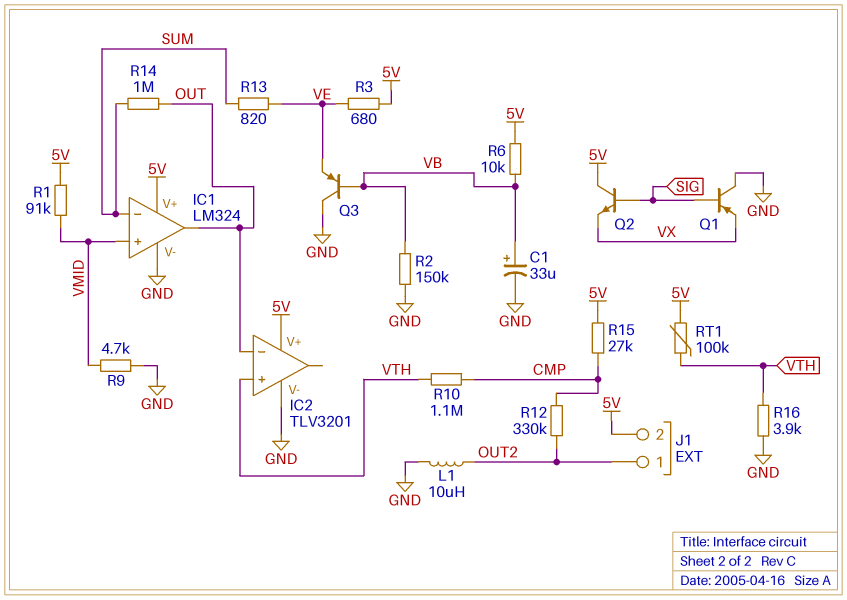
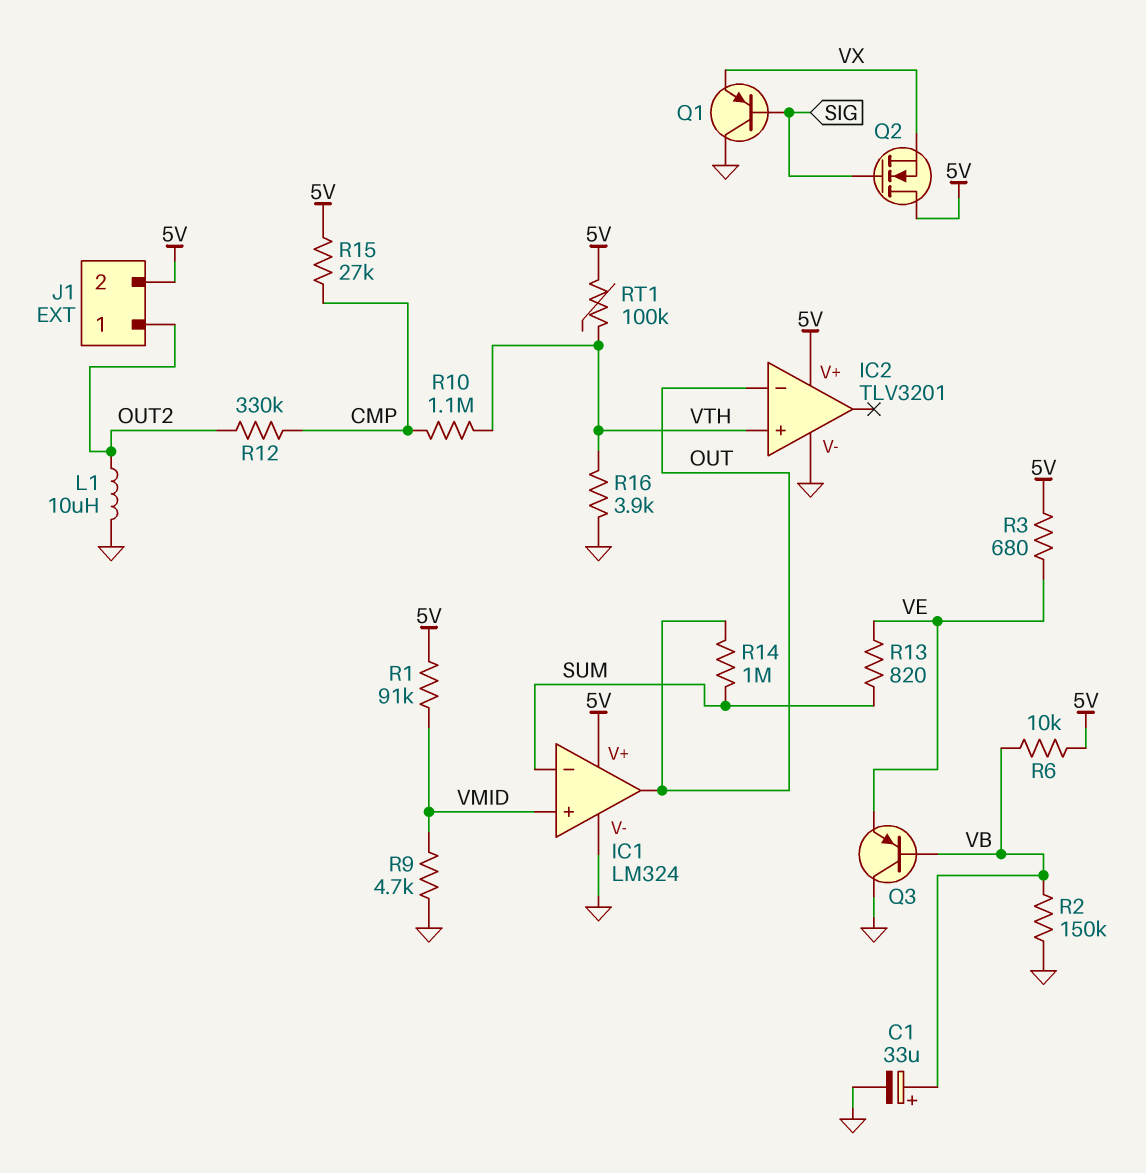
Q2: NPN (B SIG, C 5V, E VX) -> NMOS (G SIG, D 5V, S VX)

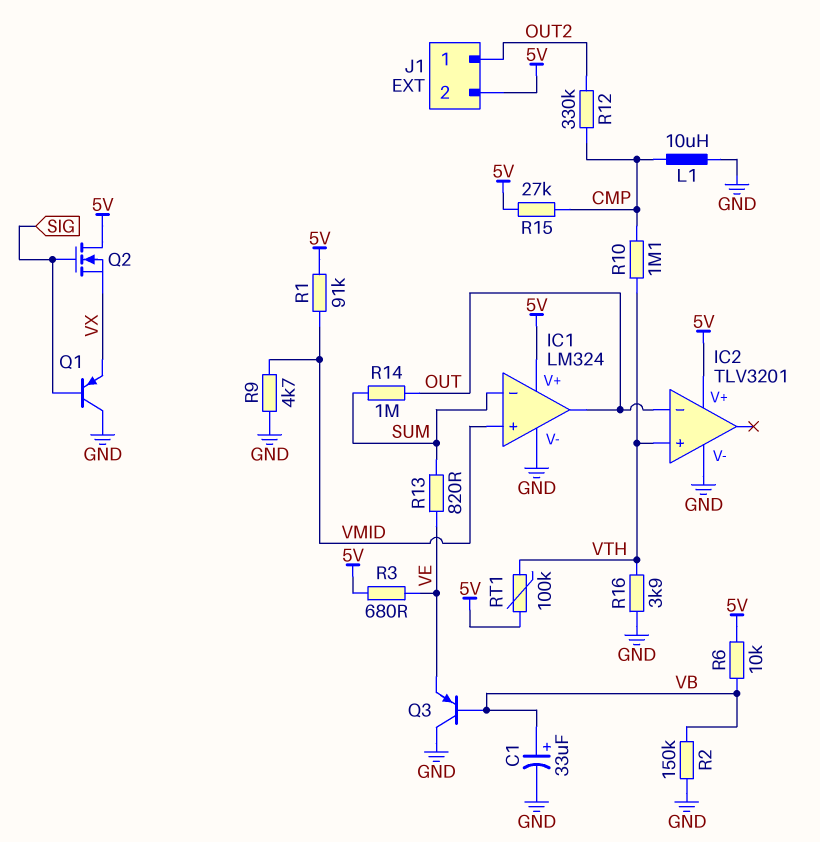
L1: 10uH (GND, OUT2) -> 10uH (CMP, GND)

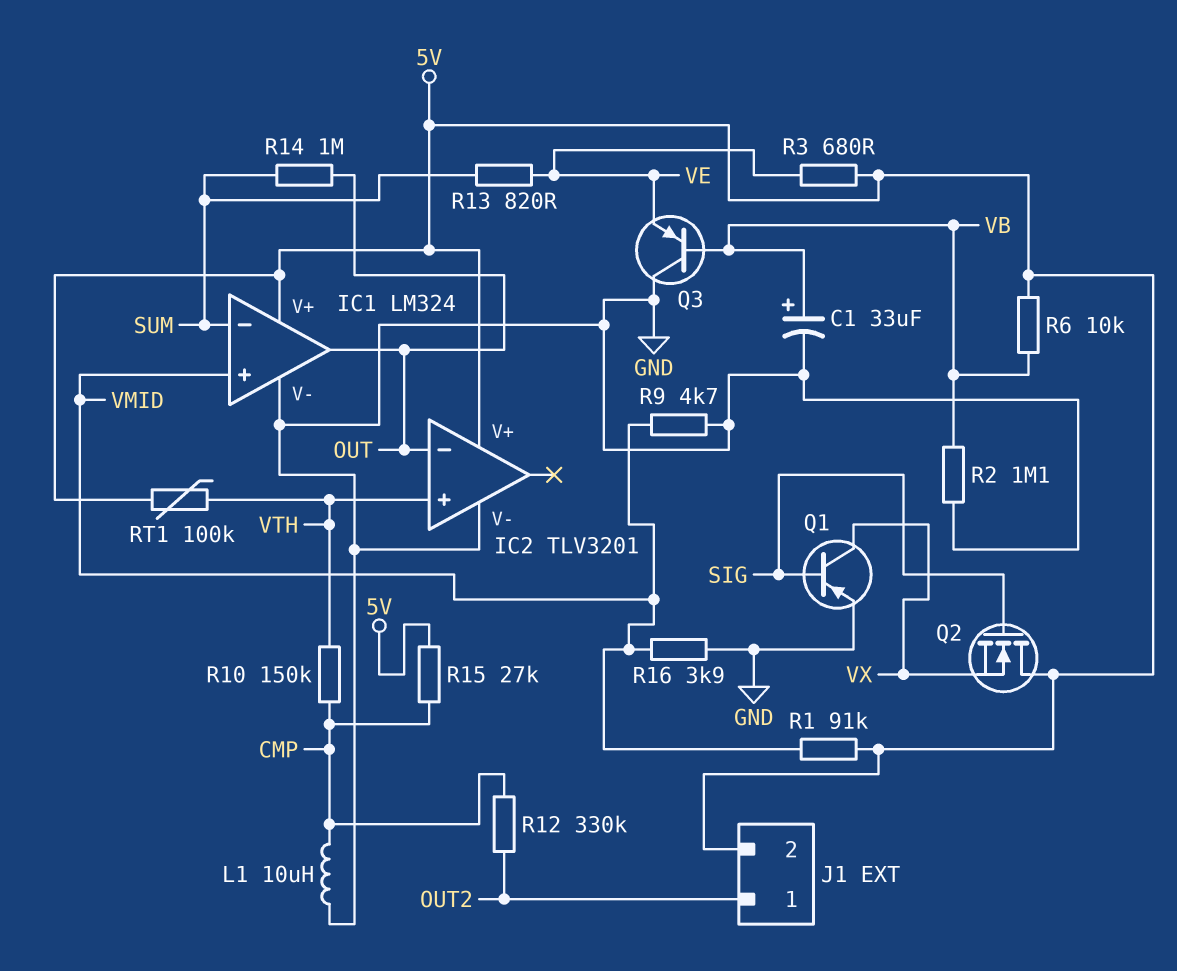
Q1: PNP (B SIG, C GND, E VX) -> PNP (B SIG, C VX, E GND)
R2: 150k (GND, VB) -> 1.1M (GND, VB)
R10: 1.1M (CMP, VTH) -> 150k (CMP, VTH)
R16: 3.9k (GND, VTH) -> 3.9k (GND, VMID)

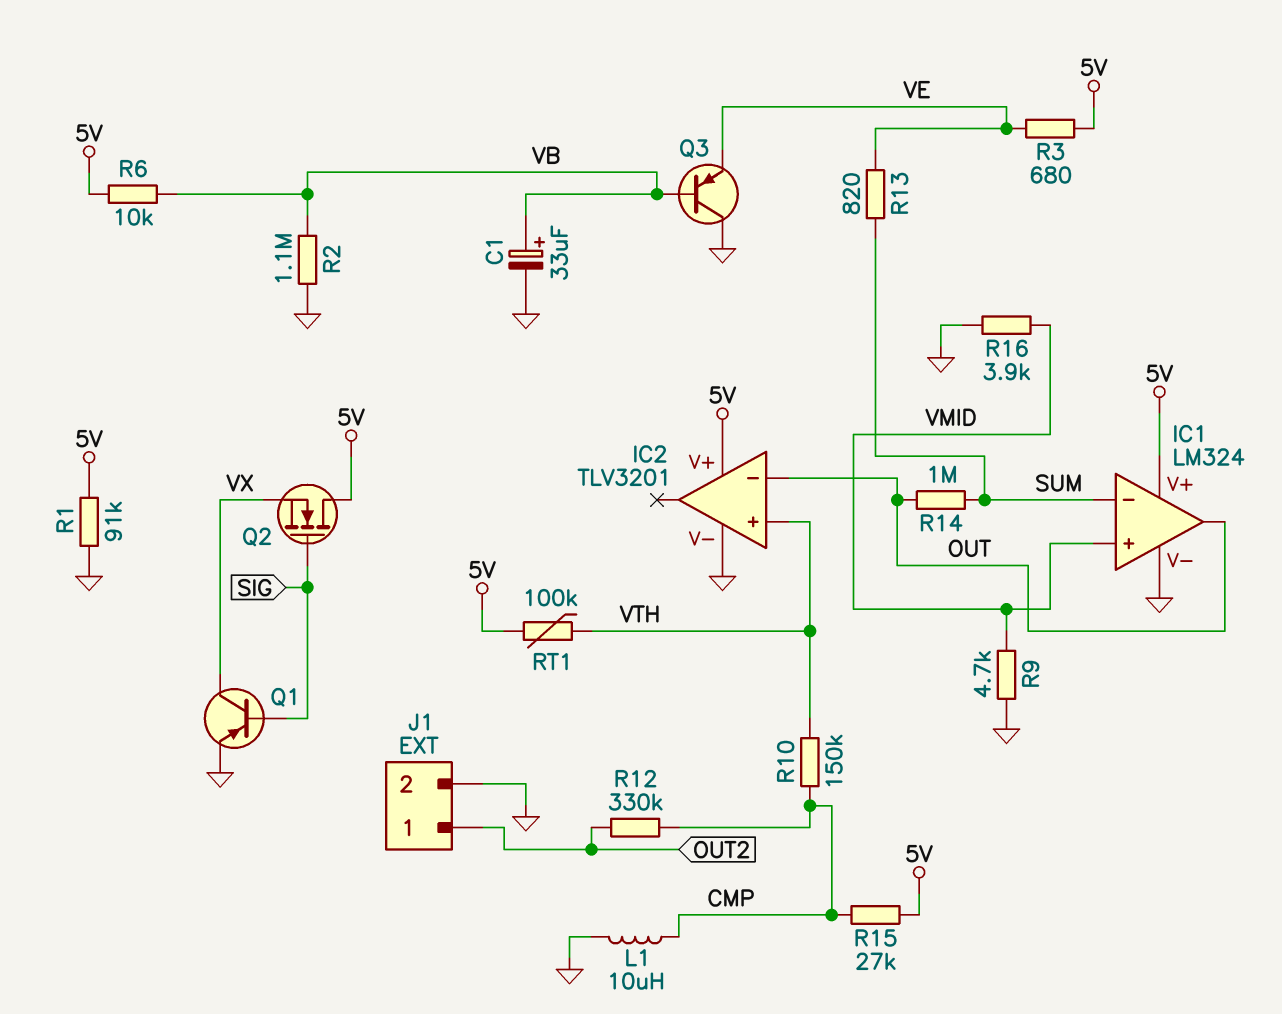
J1 pin 2: 5V -> GND
R1: 91k (5V, VMID) -> 91k (5V, GND)

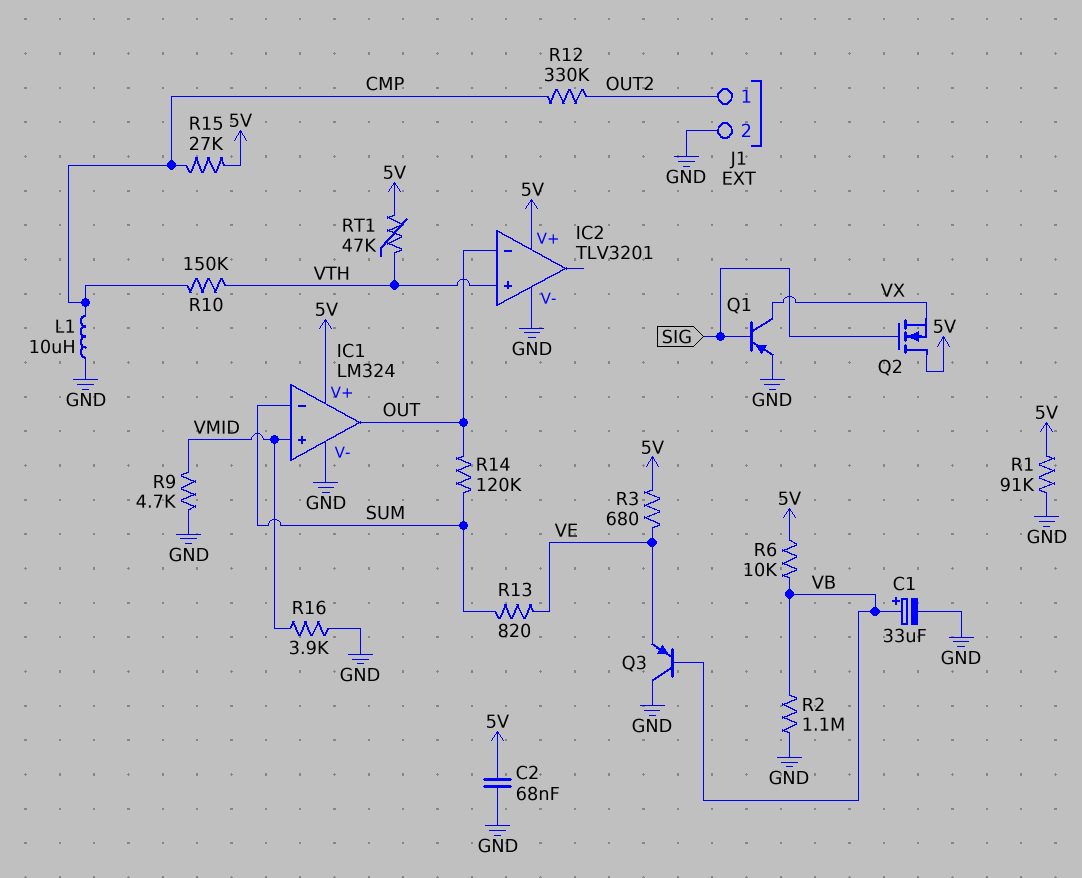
C2: none -> 68nF (5V, GND)
R14: 1M (OUT, SUM) -> 120k (OUT, SUM)
RT1: 100k (5V, VTH) -> 47k (5V, VTH)

